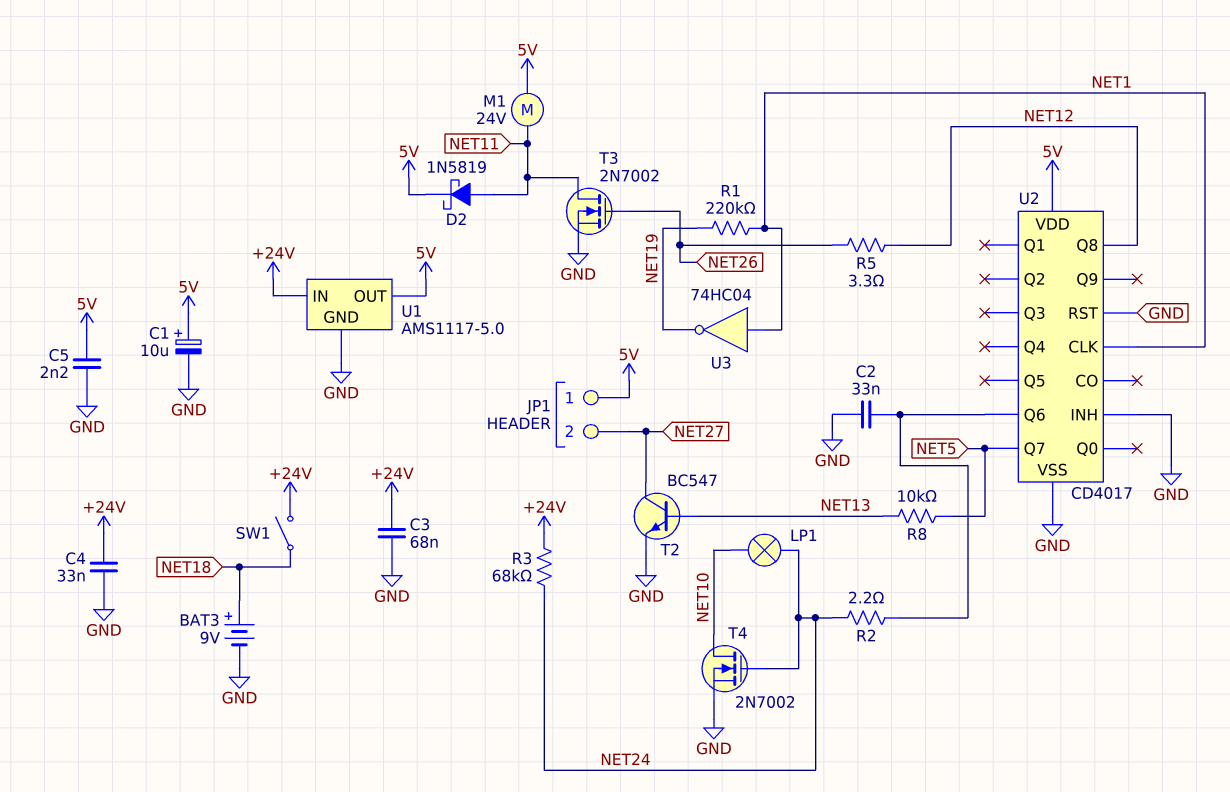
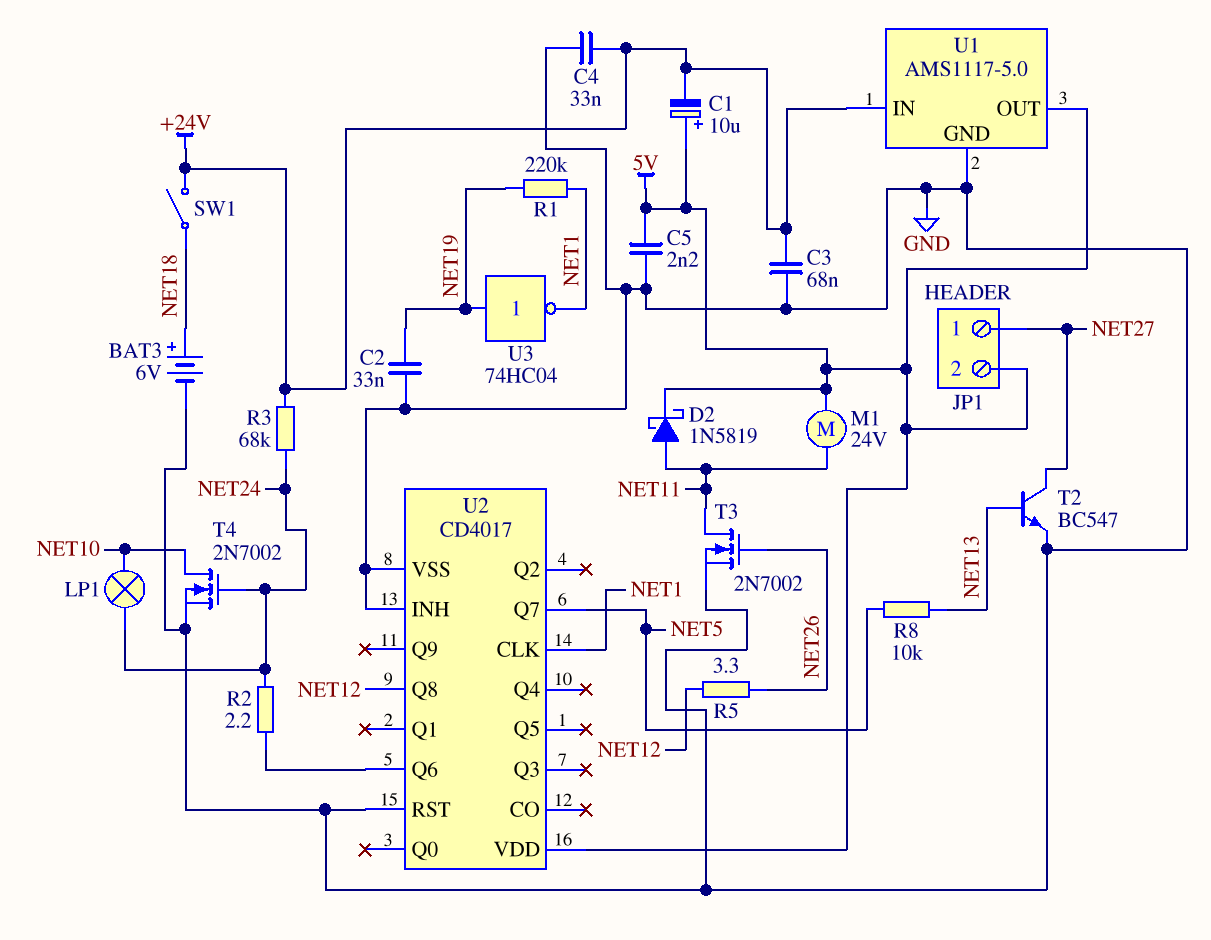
BAT3: 9V (plus NET18, minus GND) -> 6V (plus NET18, minus GND)
C1: 10uF (plus 5V, minus GND) -> 10uF (plus 5V, minus +24V)
C2: 33nF (GND, U2/Q6) -> 33nF (GND, NET19)
JP1 pin 1: 5V -> NET27
JP1 pin 2: NET27 -> 5V
U3: NOT 74HC04 (in NET1, out NET19) -> NOT 74HC04 (in NET19, out NET1)

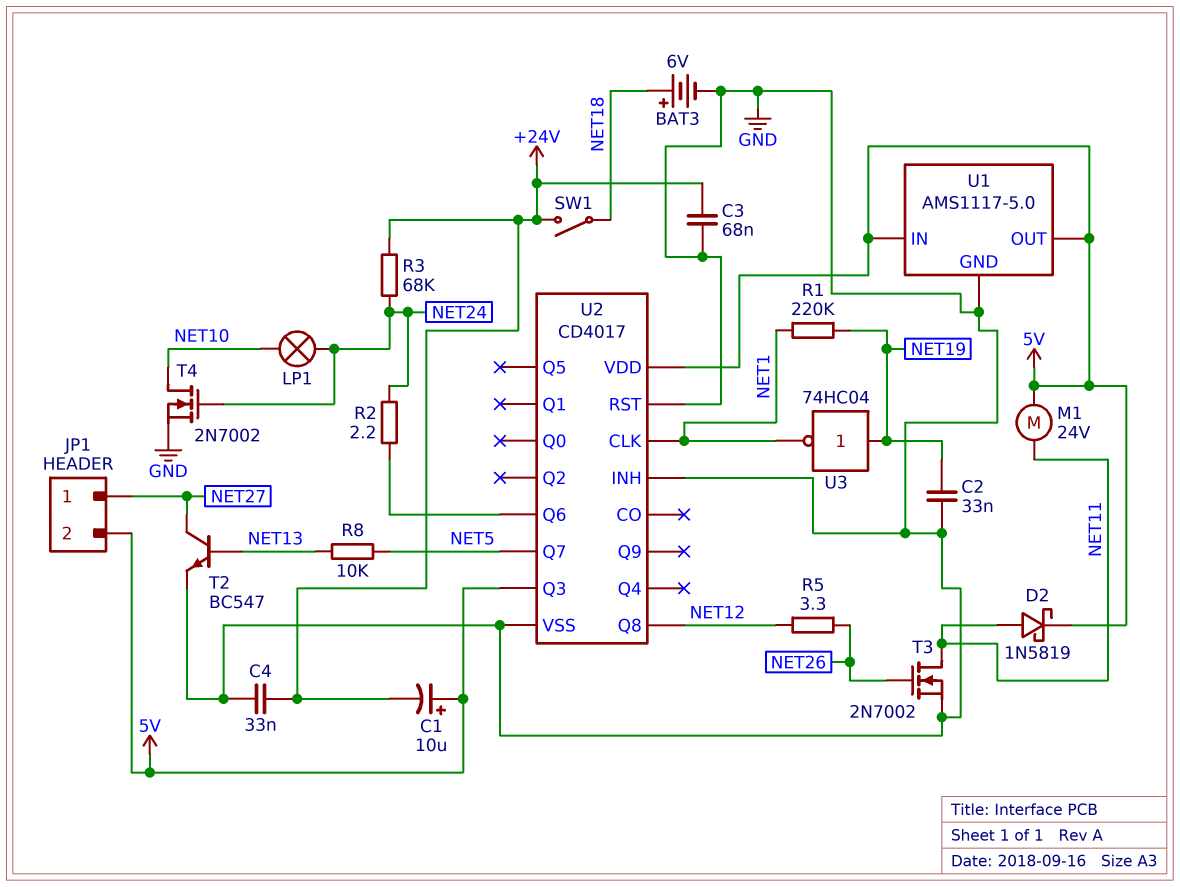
C5: 2.2nF (5V, GND) -> none
U1 pin IN: +24V -> 5V
U2 pin Q3: none -> 5V

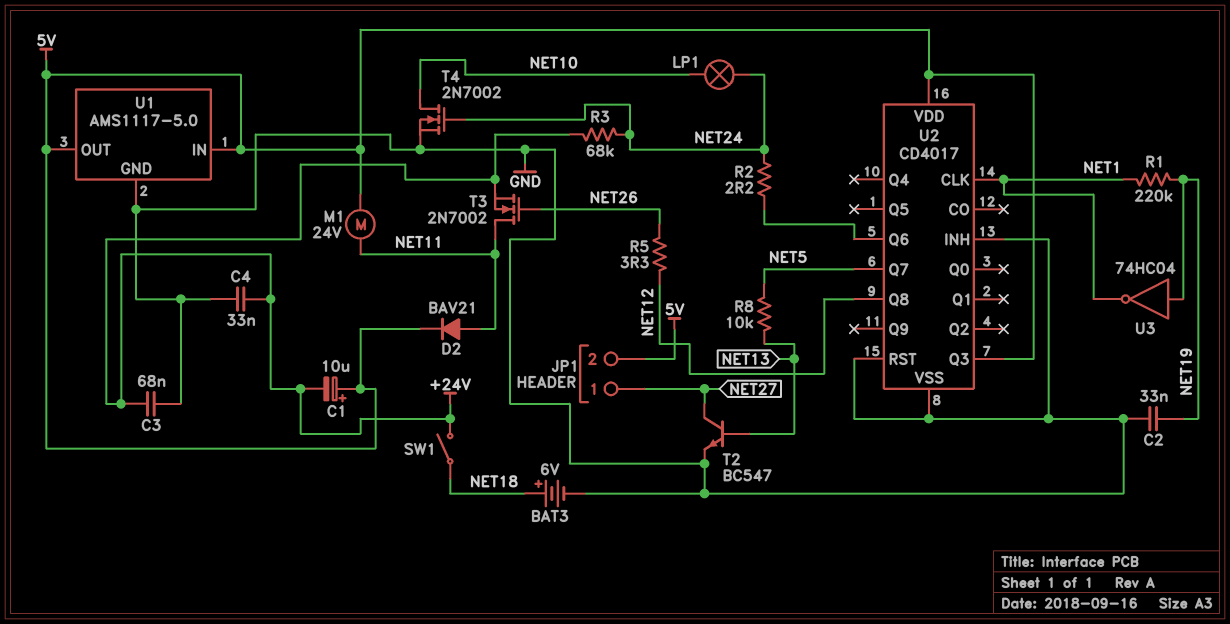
D2: schottky 1N5819 (A NET11, K 5V) -> diode BAV21 (A NET11, K 5V)
T3: NMOS 2N7002 (G NET26, D NET11, S GND) -> NMOS 2N7002 (G NET26, D NET11, S +24V)

